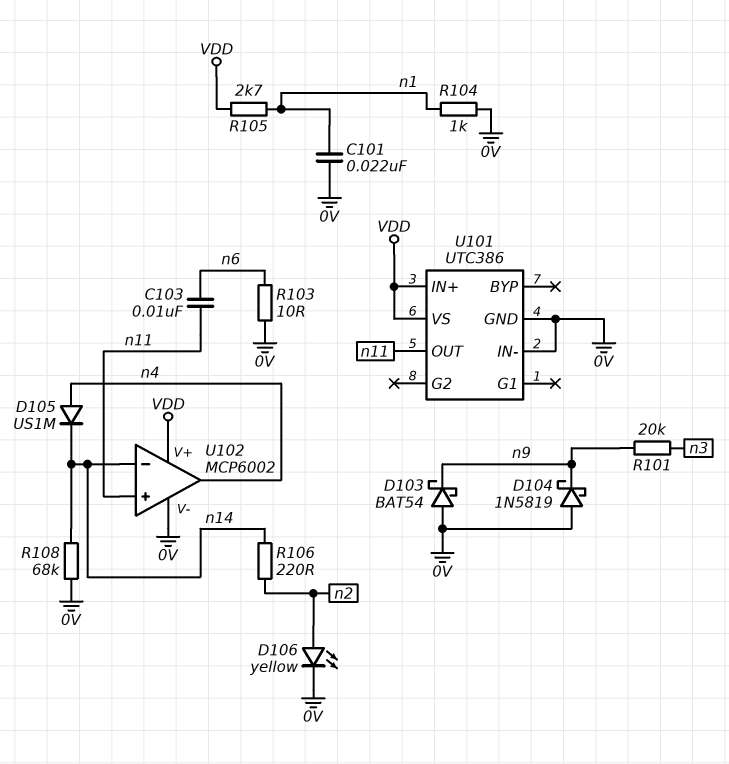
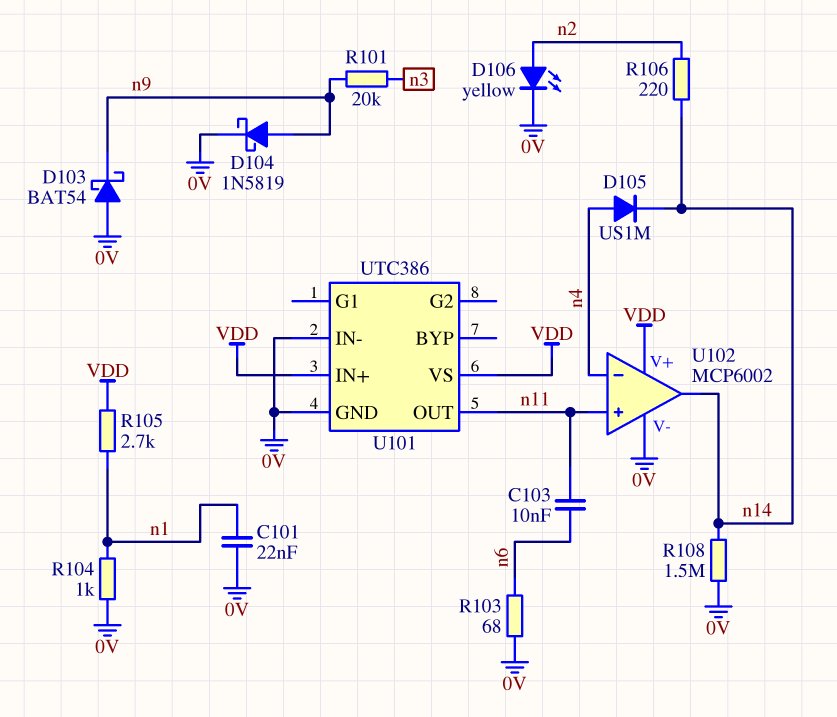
D104: schottky 1N5819 (A 0V, K n9) -> schottky 1N5819 (A n9, K 0V)
R103: 10 (0V, n6) -> 68 (0V, n6)
R108: 68k (0V, n14) -> 1.5M (0V, n14)
U102 pin in-: n14 -> n4
U102 pin out: n4 -> n14

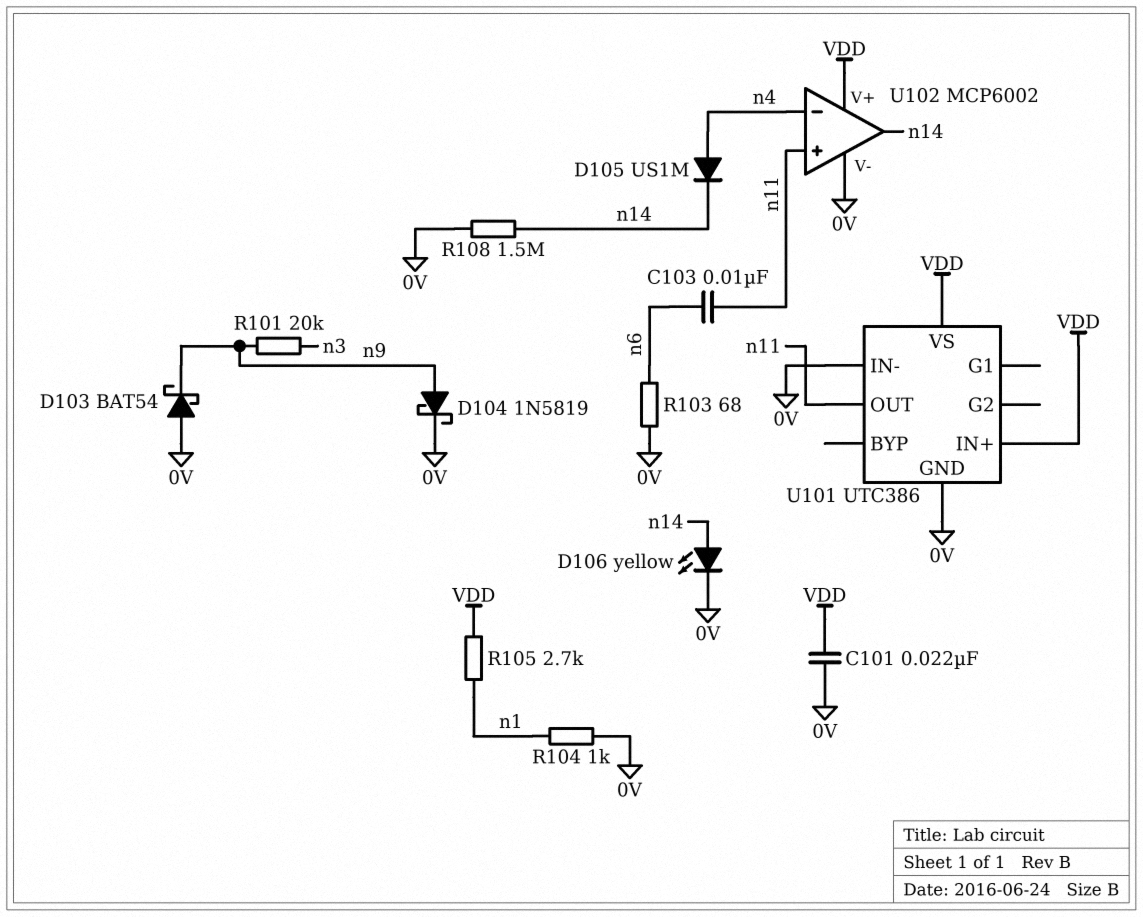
C101: 22nF (0V, n1) -> 22nF (0V, VDD)
D106: LED yellow (A n2, K 0V) -> LED yellow (A n14, K 0V)
R106: 220 (n2, n14) -> none

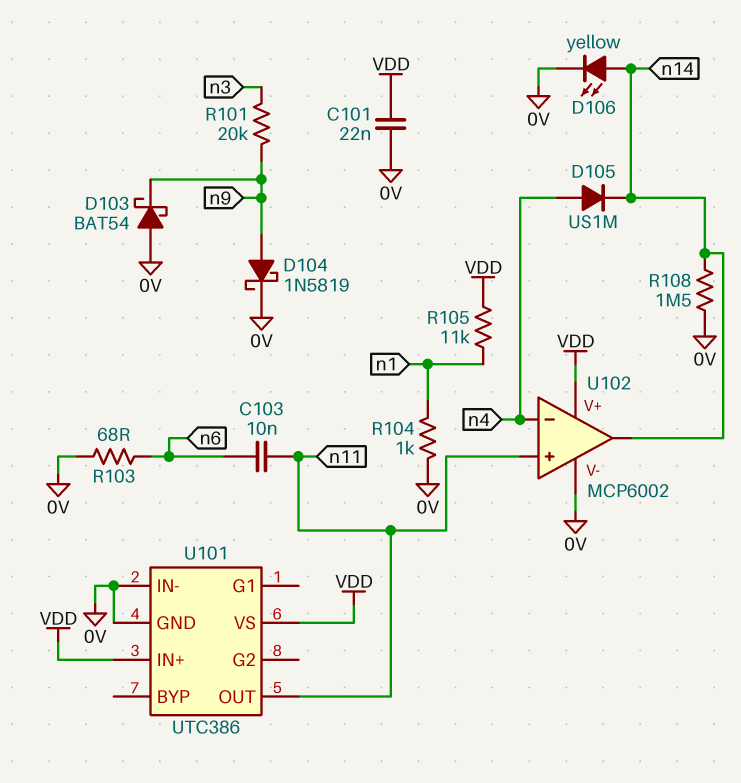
R105: 2.7k (VDD, n1) -> 11k (VDD, n1)

